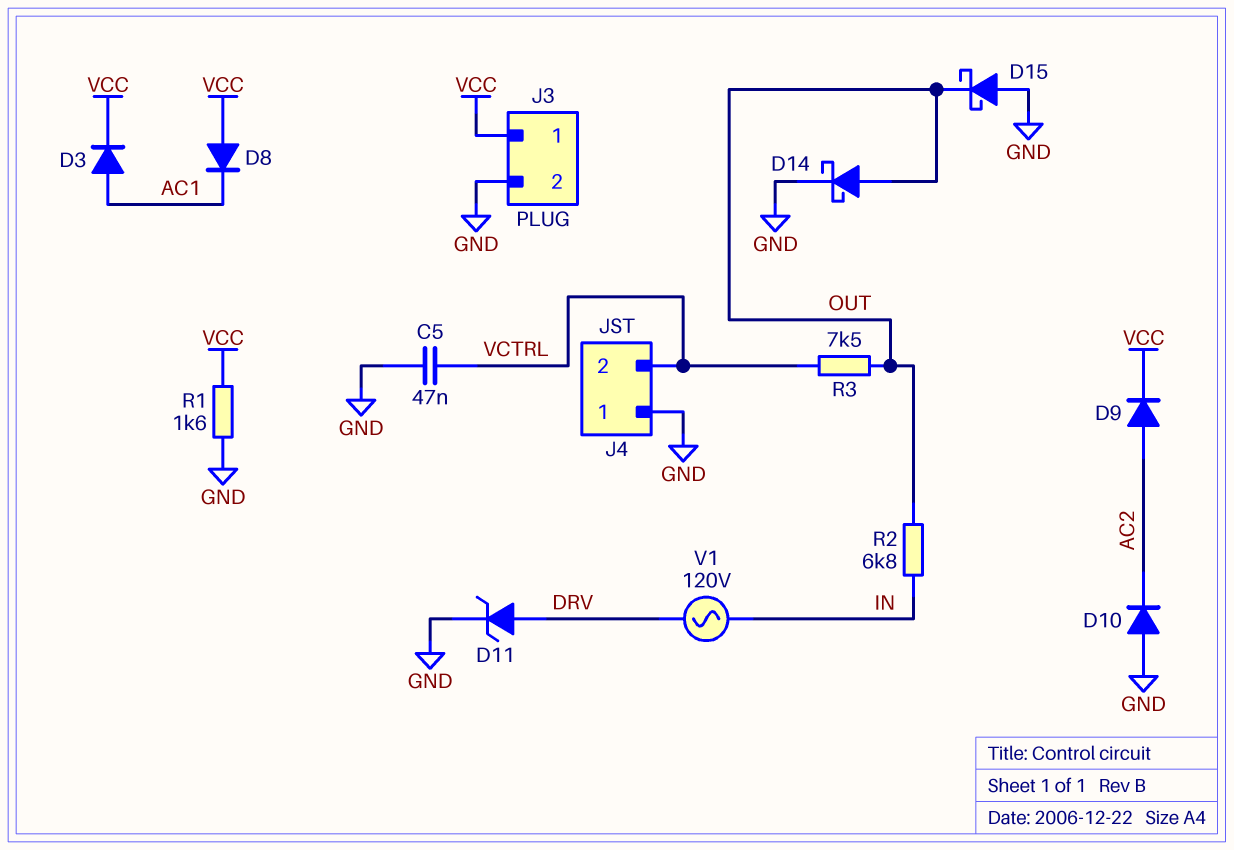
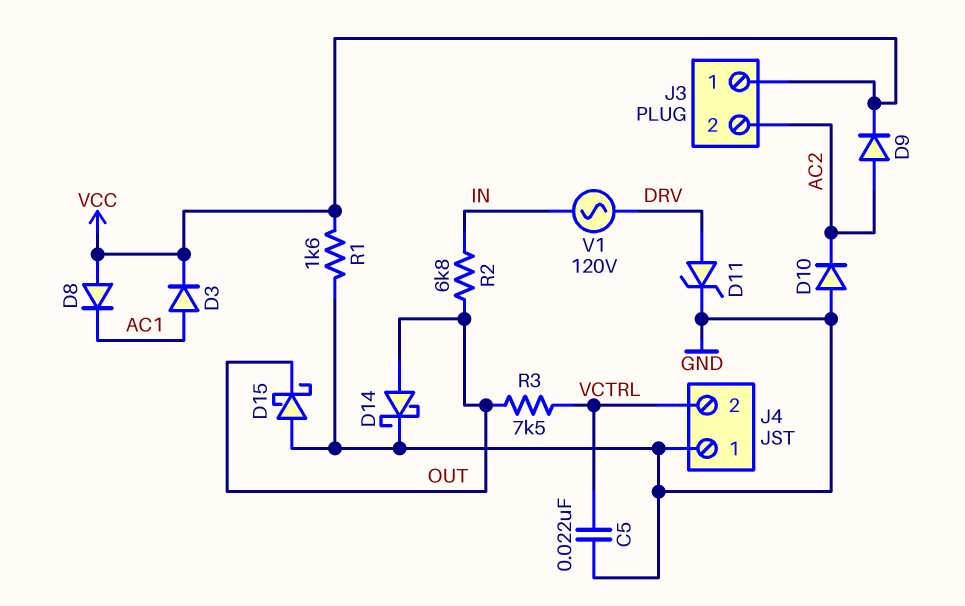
C5: 47nF (GND, VCTRL) -> 22nF (GND, VCTRL)
J3 pin 2: GND -> AC2

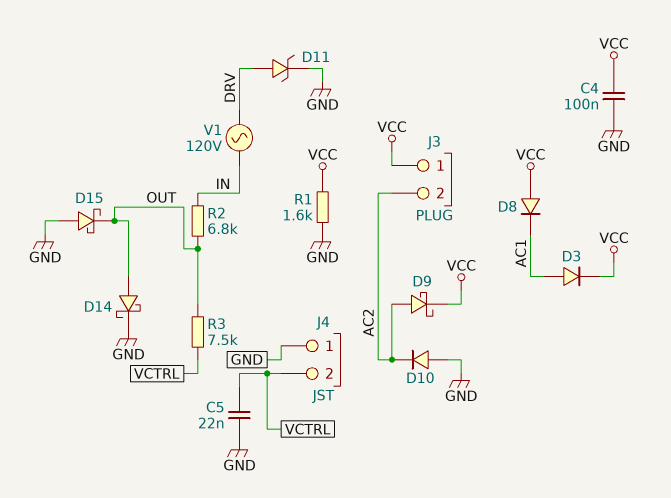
C4: none -> 100nF (GND, VCC)
D9: diode (A AC2, K VCC) -> schottky (A AC2, K VCC)

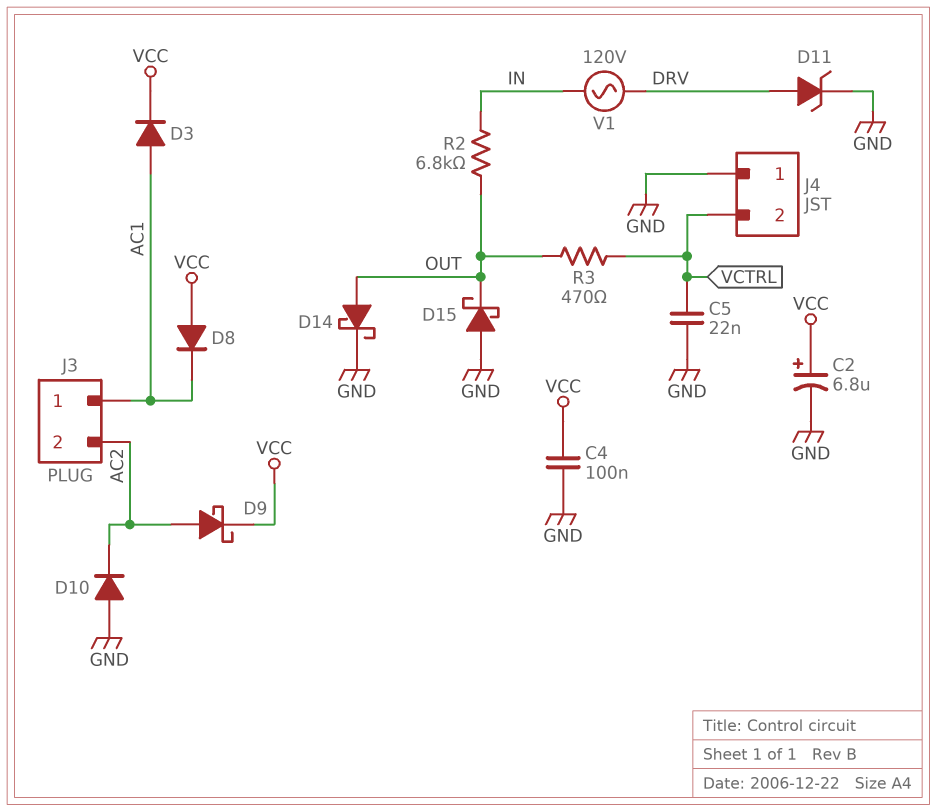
C2: none -> 6.8uF (plus VCC, minus GND)
J3 pin 1: VCC -> AC1
R1: 1.6k (GND, VCC) -> none
R3: 7.5k (OUT, VCTRL) -> 470 (OUT, VCTRL)

